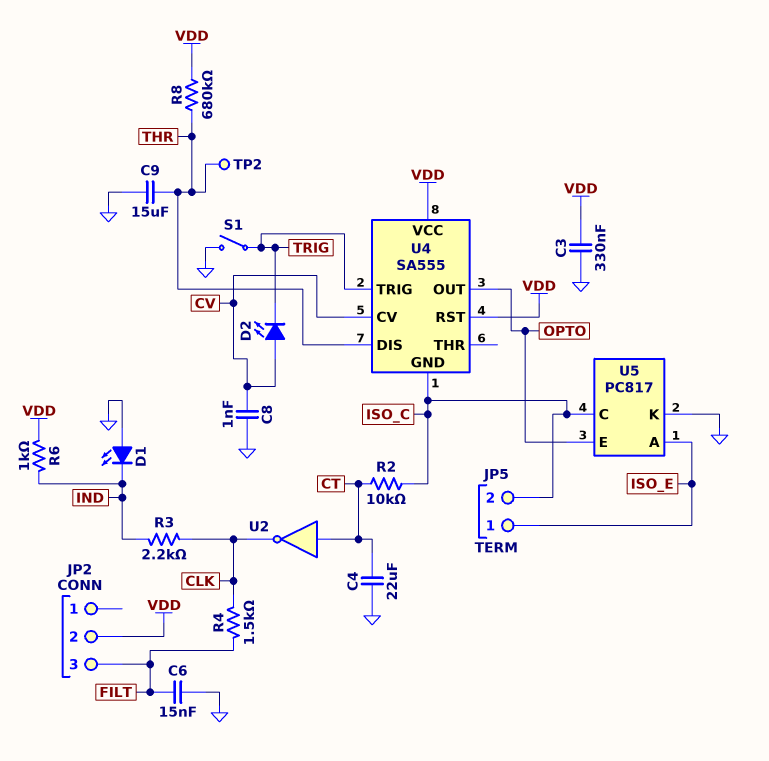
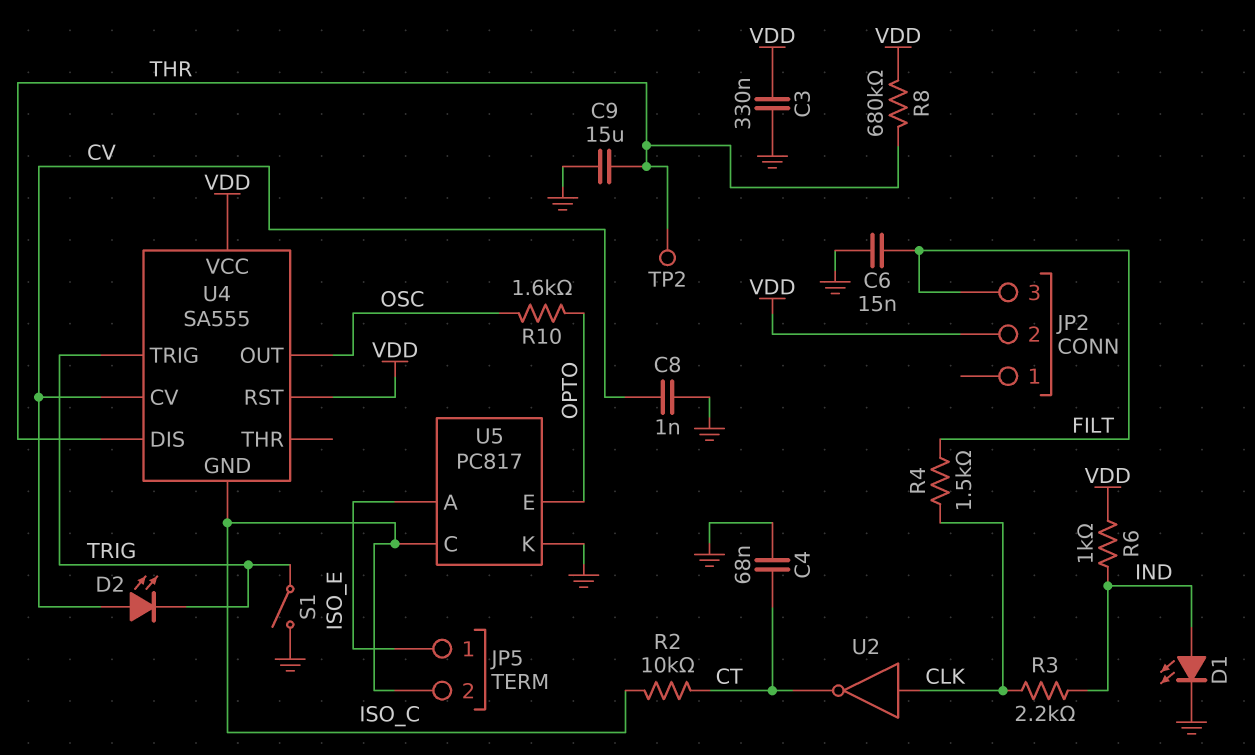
C4: 22uF (CT, GND) -> 68nF (CT, GND)
D1: LED (A GND, K IND) -> LED (A IND, K GND)
R10: none -> 1.6k (OPTO, OSC)
U2: NOT (in CT, out CLK) -> NOT (in CLK, out CT)
U4 pin OUT: OPTO -> OSC

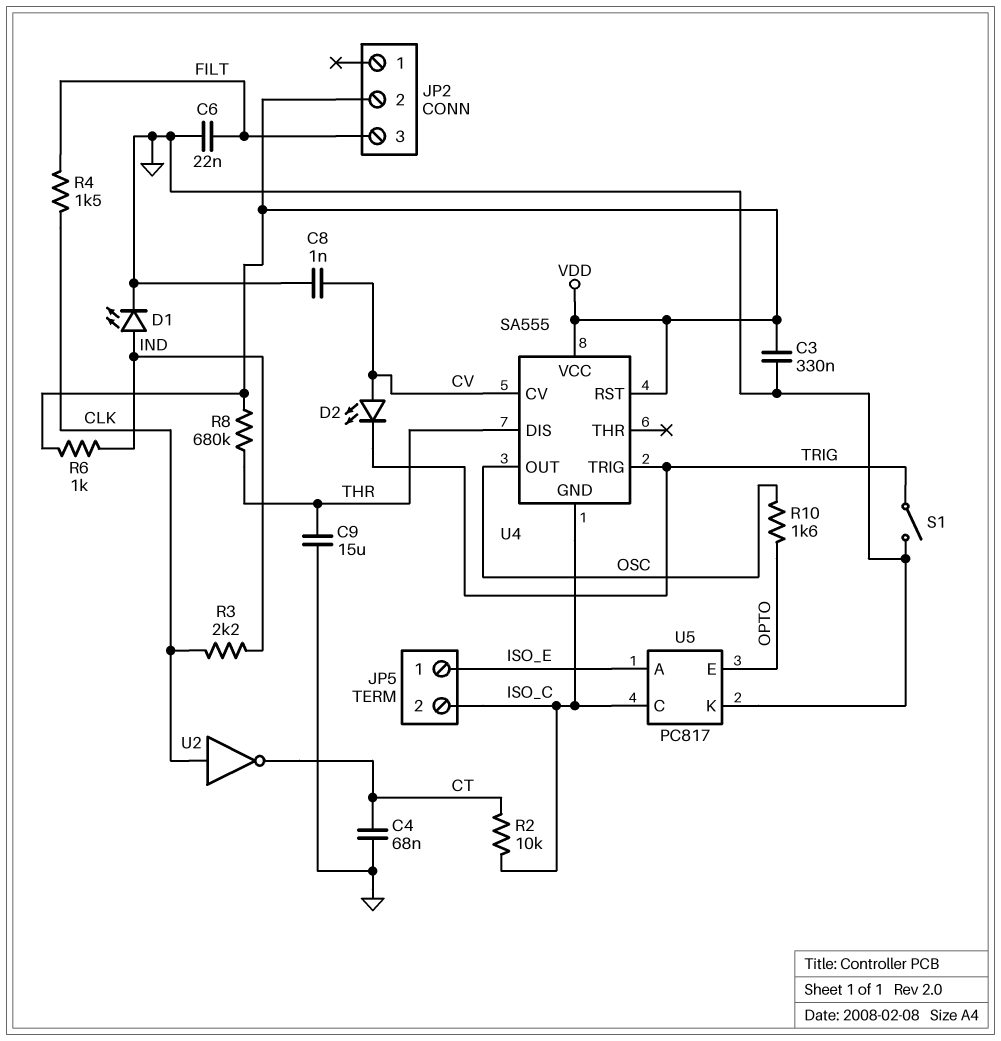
C6: 15nF (FILT, GND) -> 22nF (FILT, GND)
TP2: test point (THR) -> none

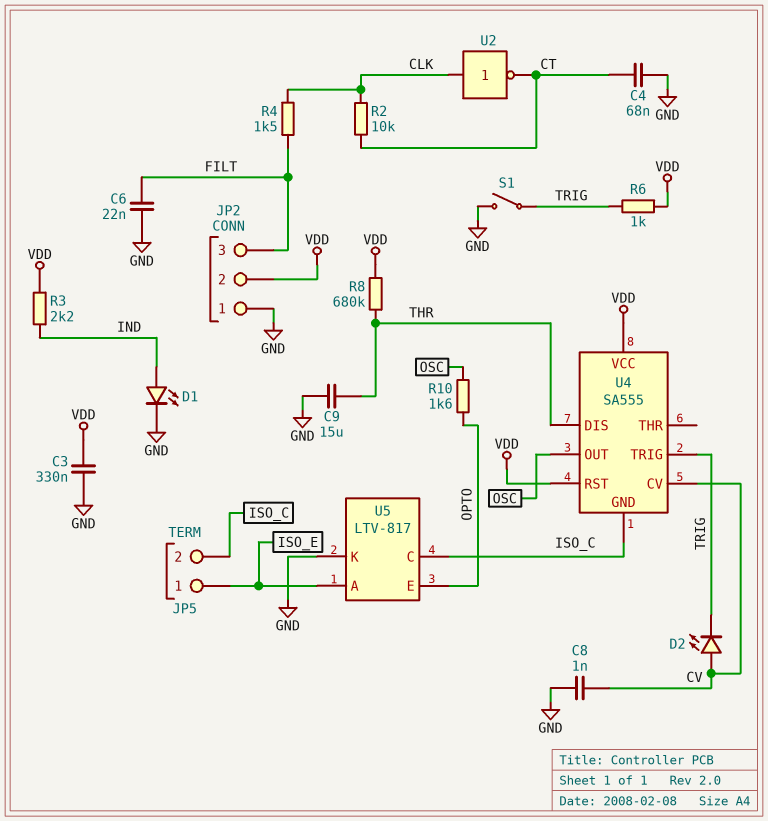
JP2 pin 1: none -> GND
R2: 10k (CT, ISO_C) -> 10k (CLK, CT)
R3: 2.2k (CLK, IND) -> 2.2k (IND, VDD)
R6: 1k (IND, VDD) -> 1k (TRIG, VDD)
U5: PC817 -> LTV-817

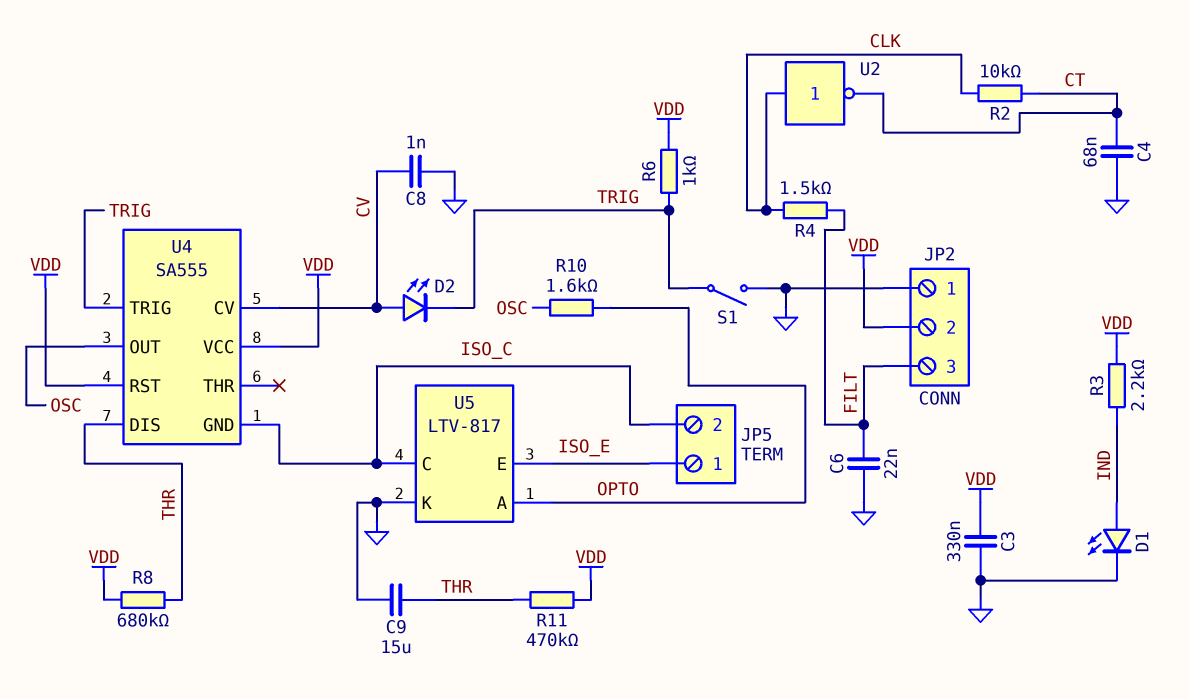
R11: none -> 470k (THR, VDD)
U5 pin A: ISO_E -> OPTO
U5 pin E: OPTO -> ISO_E

